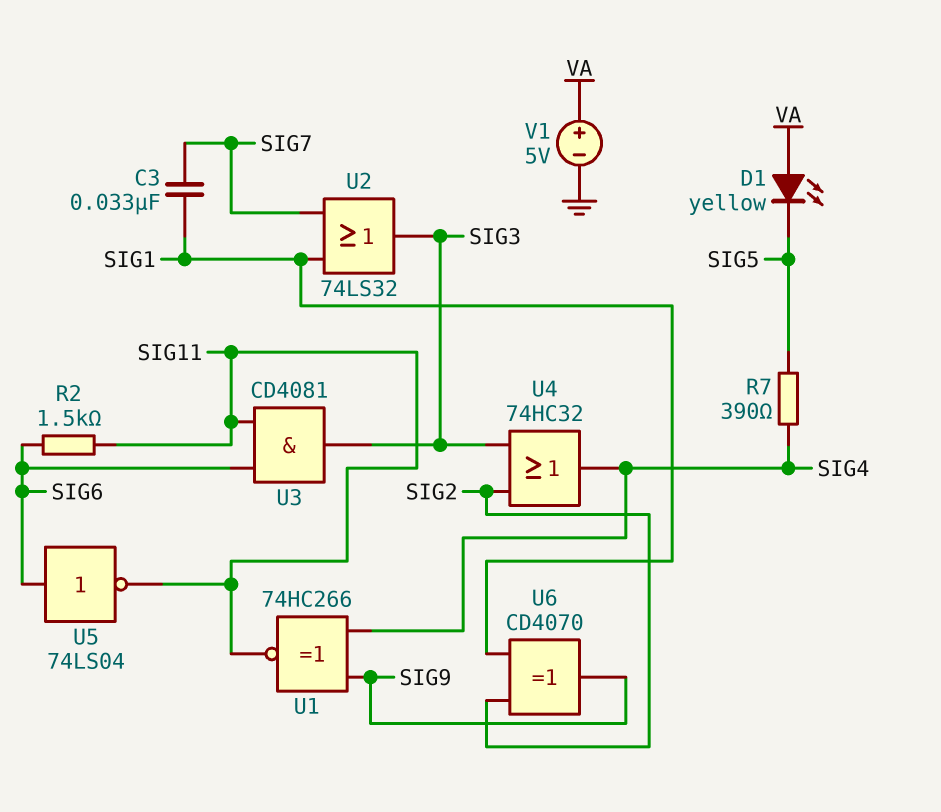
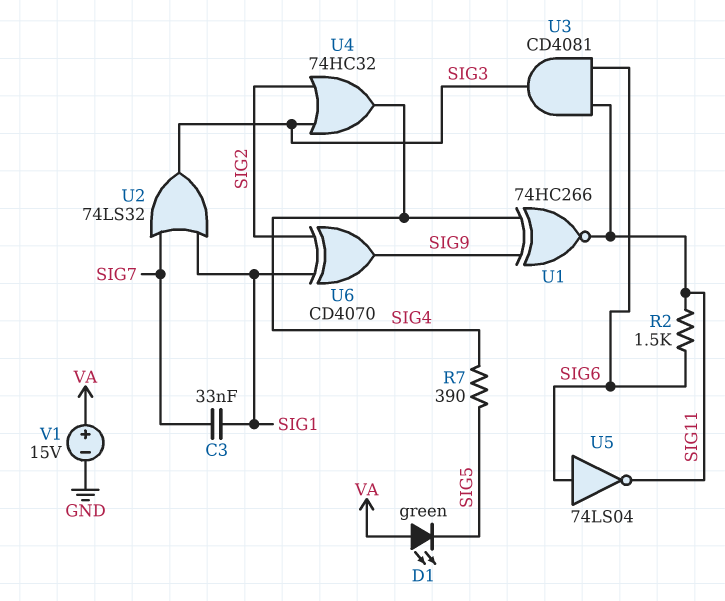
D1: LED yellow (A VA, K SIG5) -> LED green (A VA, K SIG5)
V1: 5V (plus VA, minus GND) -> 15V (plus VA, minus GND)

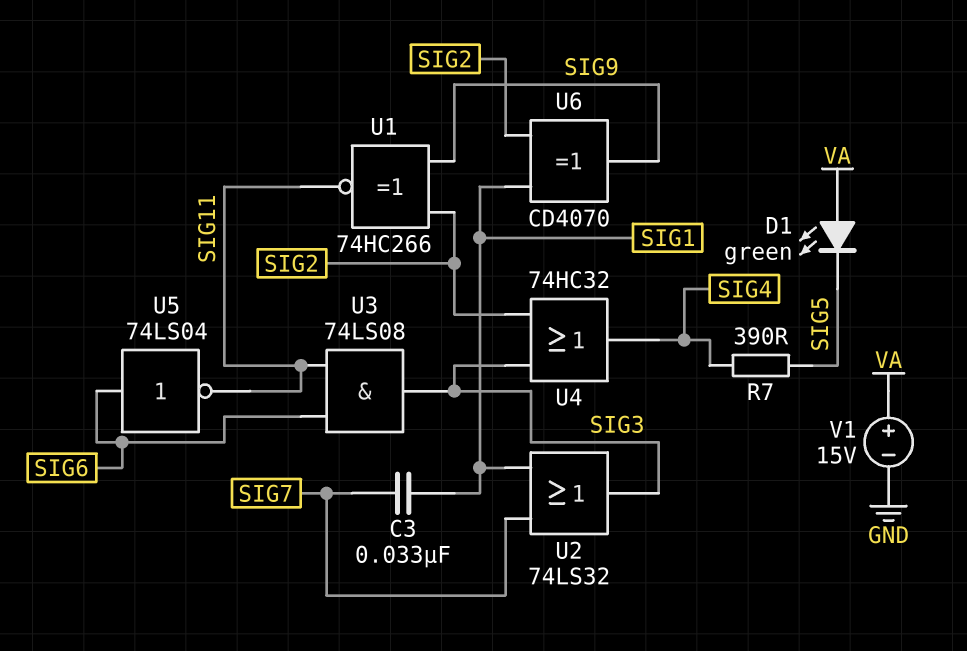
R2: 1.5k (SIG6, SIG11) -> none
U1: XNOR 74HC266 (in SIG4, in SIG9, out SIG11) -> XNOR 74HC266 (in SIG2, in SIG9, out SIG11)
U3: AND CD4081 (in SIG6, in SIG11, out SIG3) -> AND 74LS08 (in SIG6, in SIG11, out SIG3)

